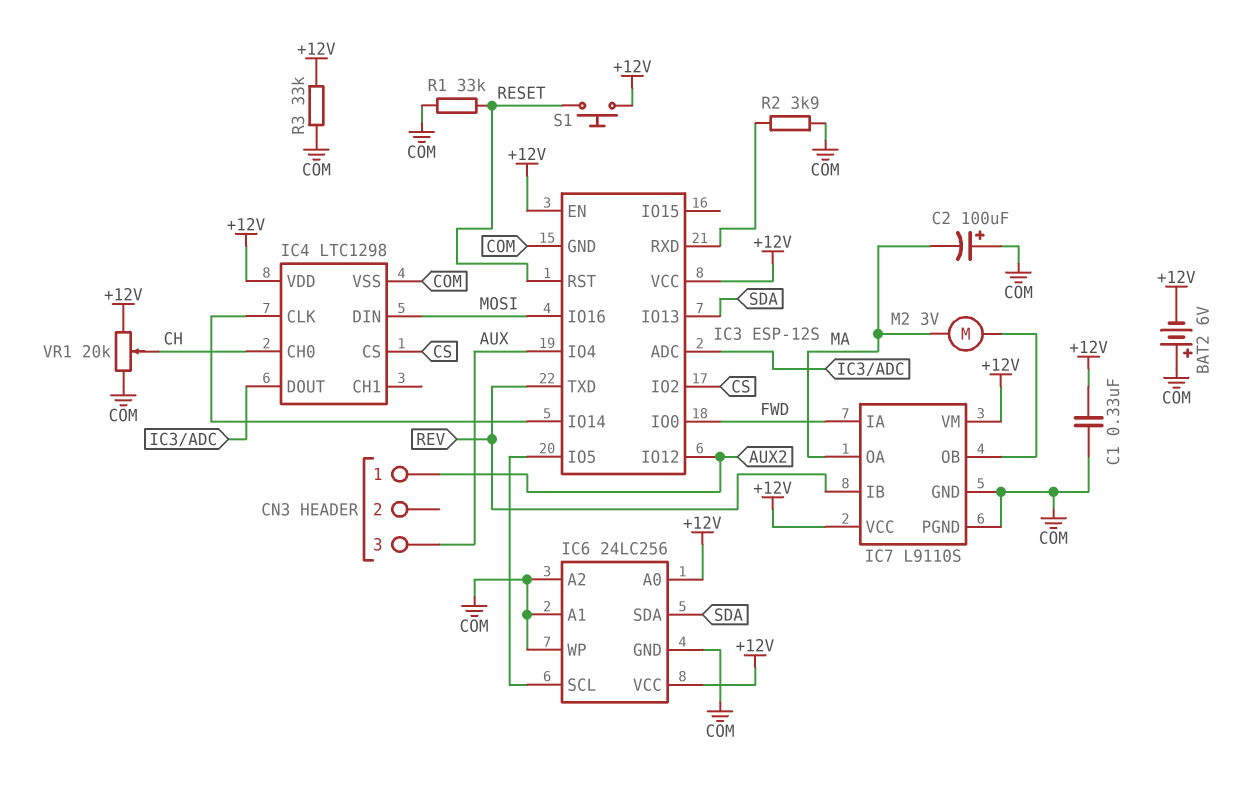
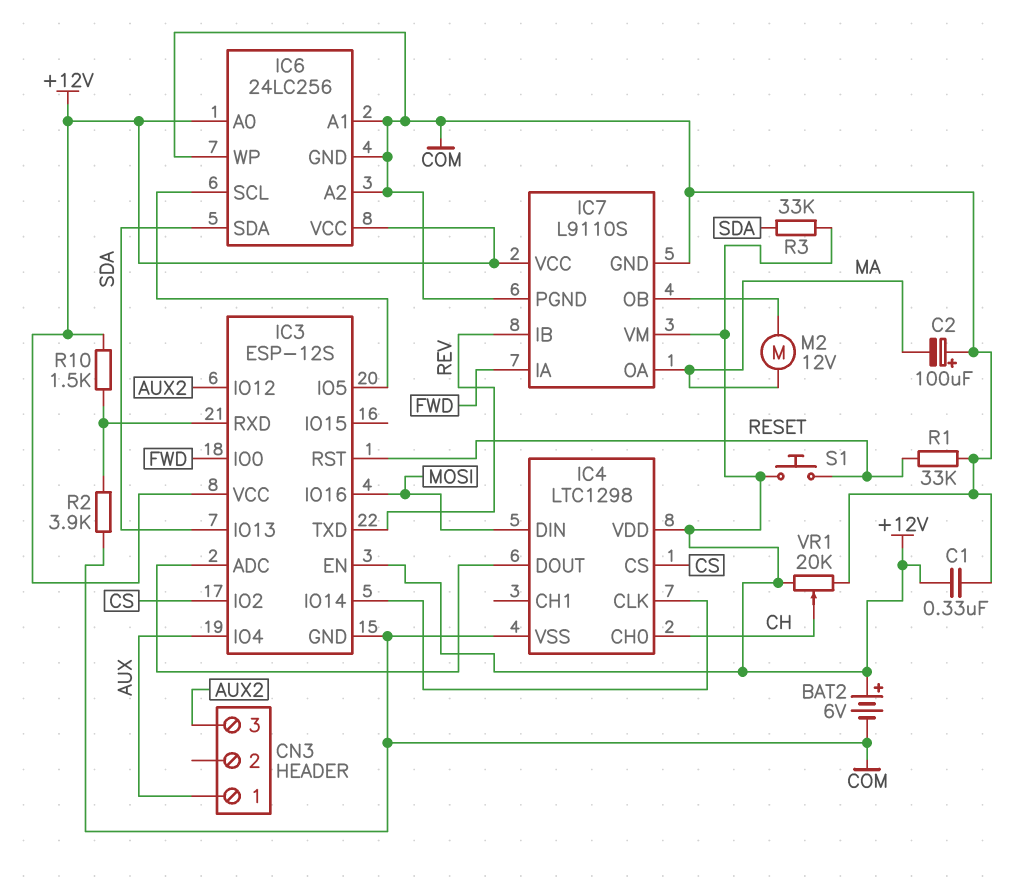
BAT2: 6V (plus COM, minus +12V) -> 6V (plus +12V, minus COM)
CN3 pin 1: AUX2 -> AUX
CN3 pin 3: AUX -> AUX2
M2: motor 3V (IC7/OB, MA) -> motor 12V (IC7/OB, MA)
R3: 33k (+12V, COM) -> 33k (+12V, SDA)
R10: none -> 1.5k (+12V, IC3/RXD)

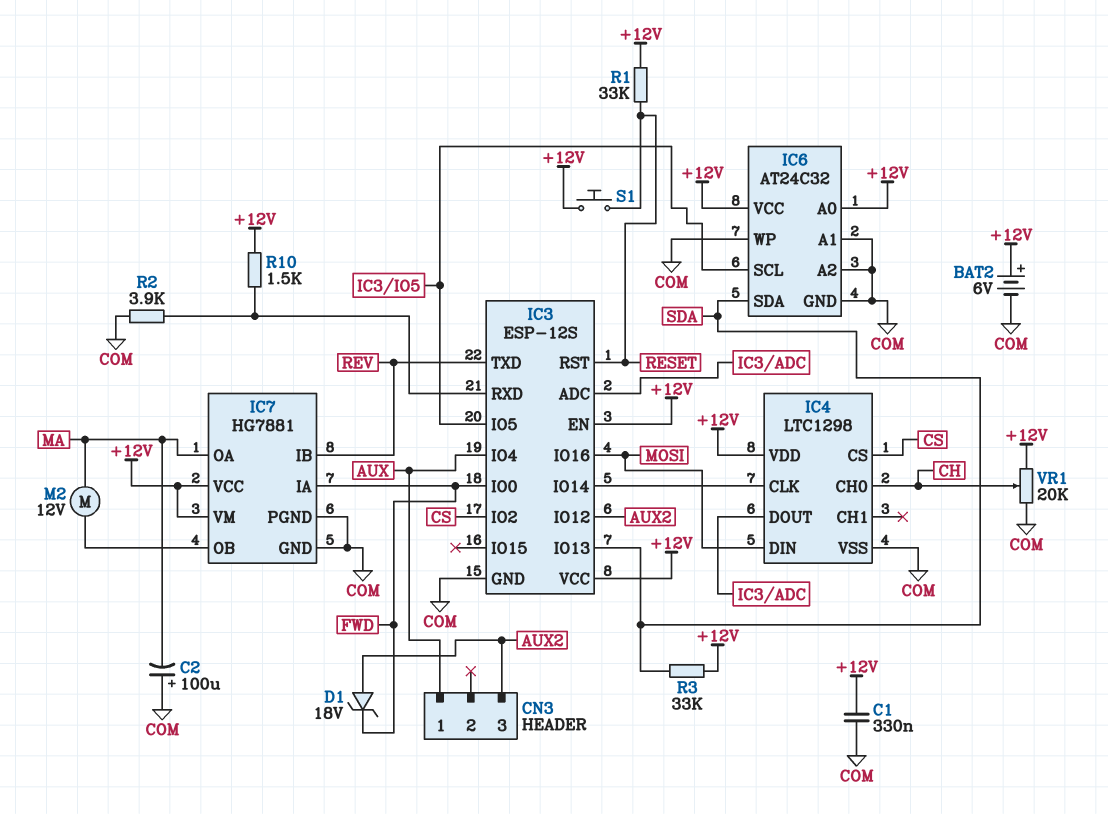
D1: none -> zener 18V (A AUX2, K FWD)
IC6: 24LC256 -> AT24C32
IC7: L9110S -> HG7881
R1: 33k (COM, RESET) -> 33k (+12V, RESET)

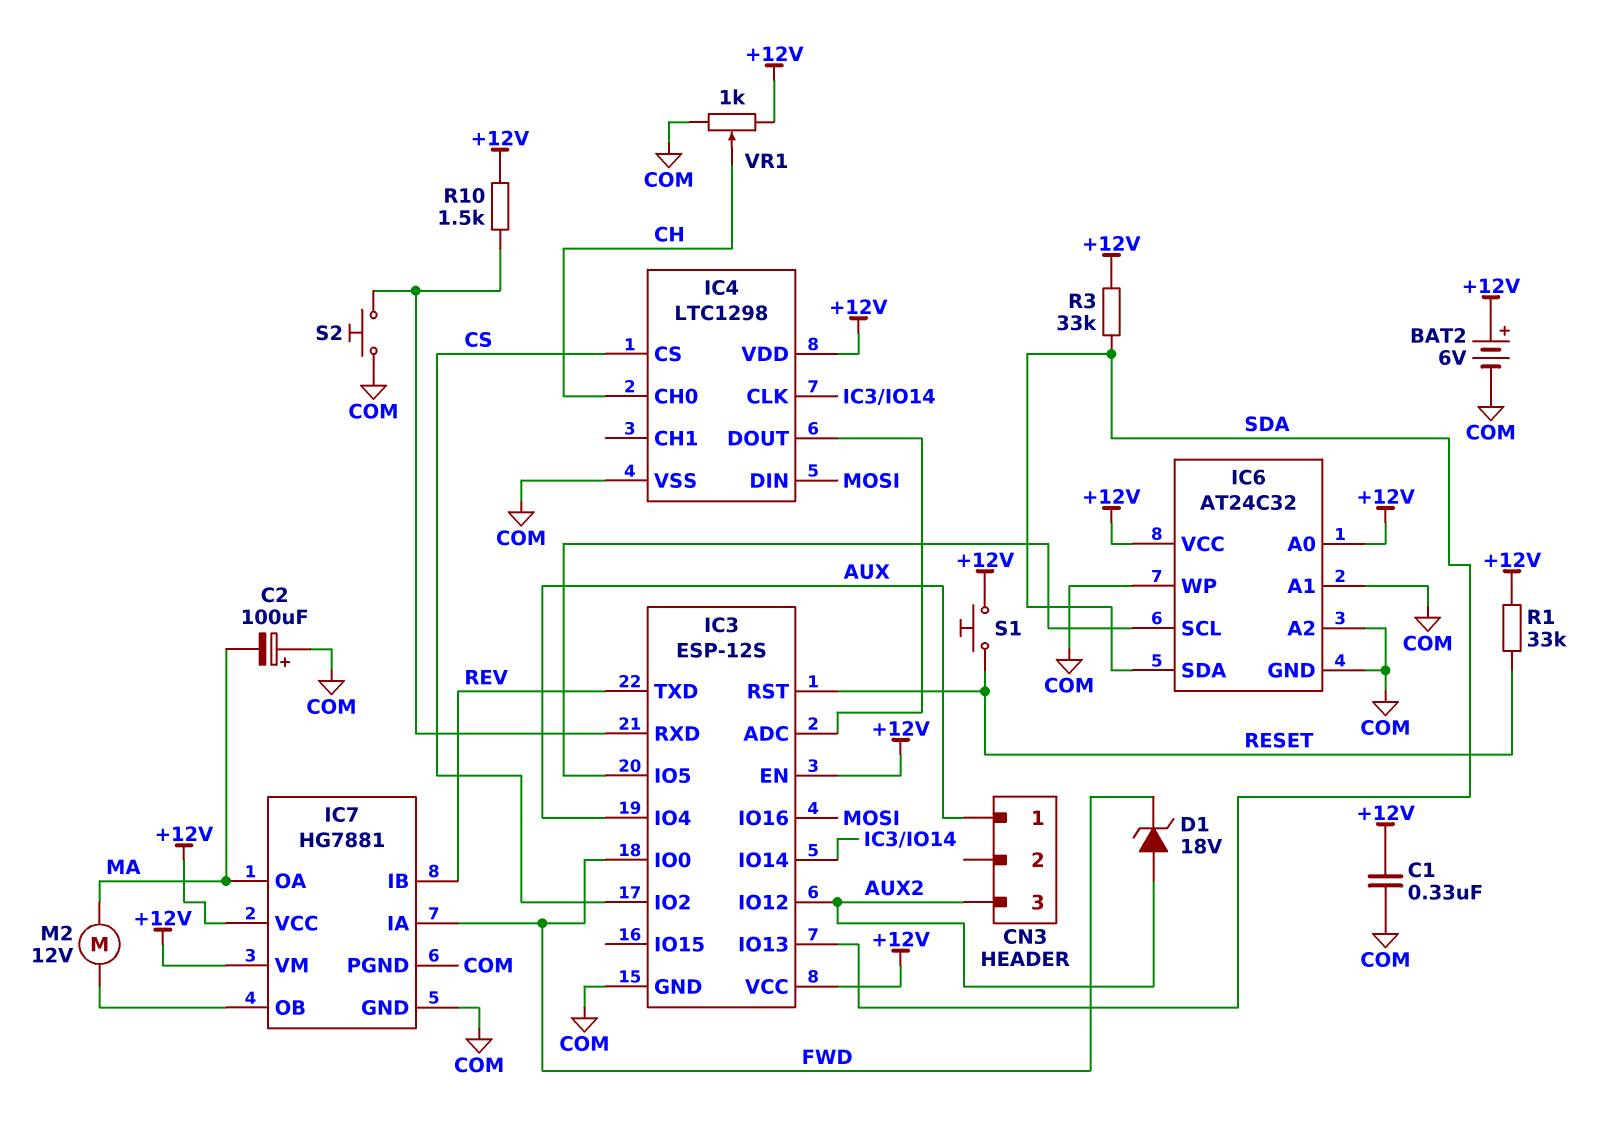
R2: 3.9k (COM, IC3/RXD) -> none
S2: none -> button (COM, IC3/RXD)
VR1: 20k (+12V, COM, wiper CH) -> 1k (+12V, COM, wiper CH)

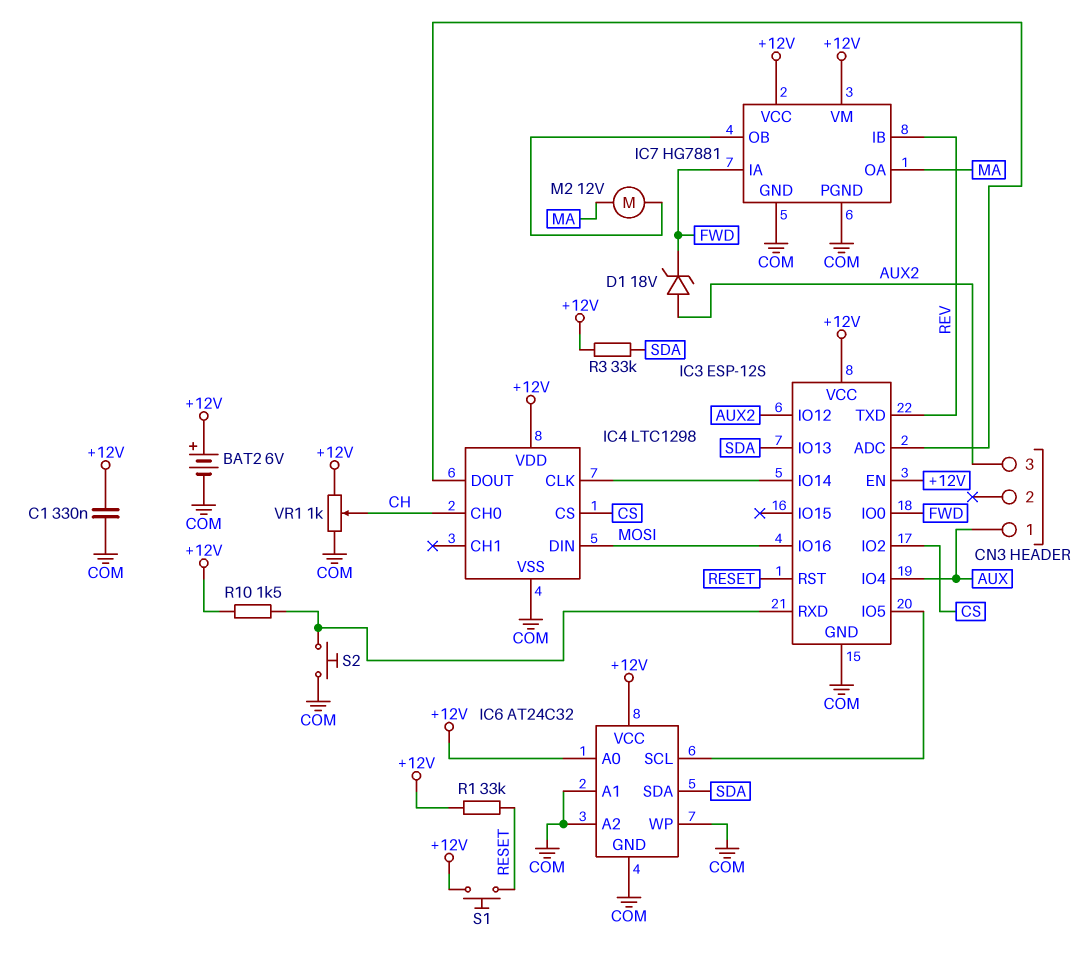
C2: 100uF (plus COM, minus MA) -> none

